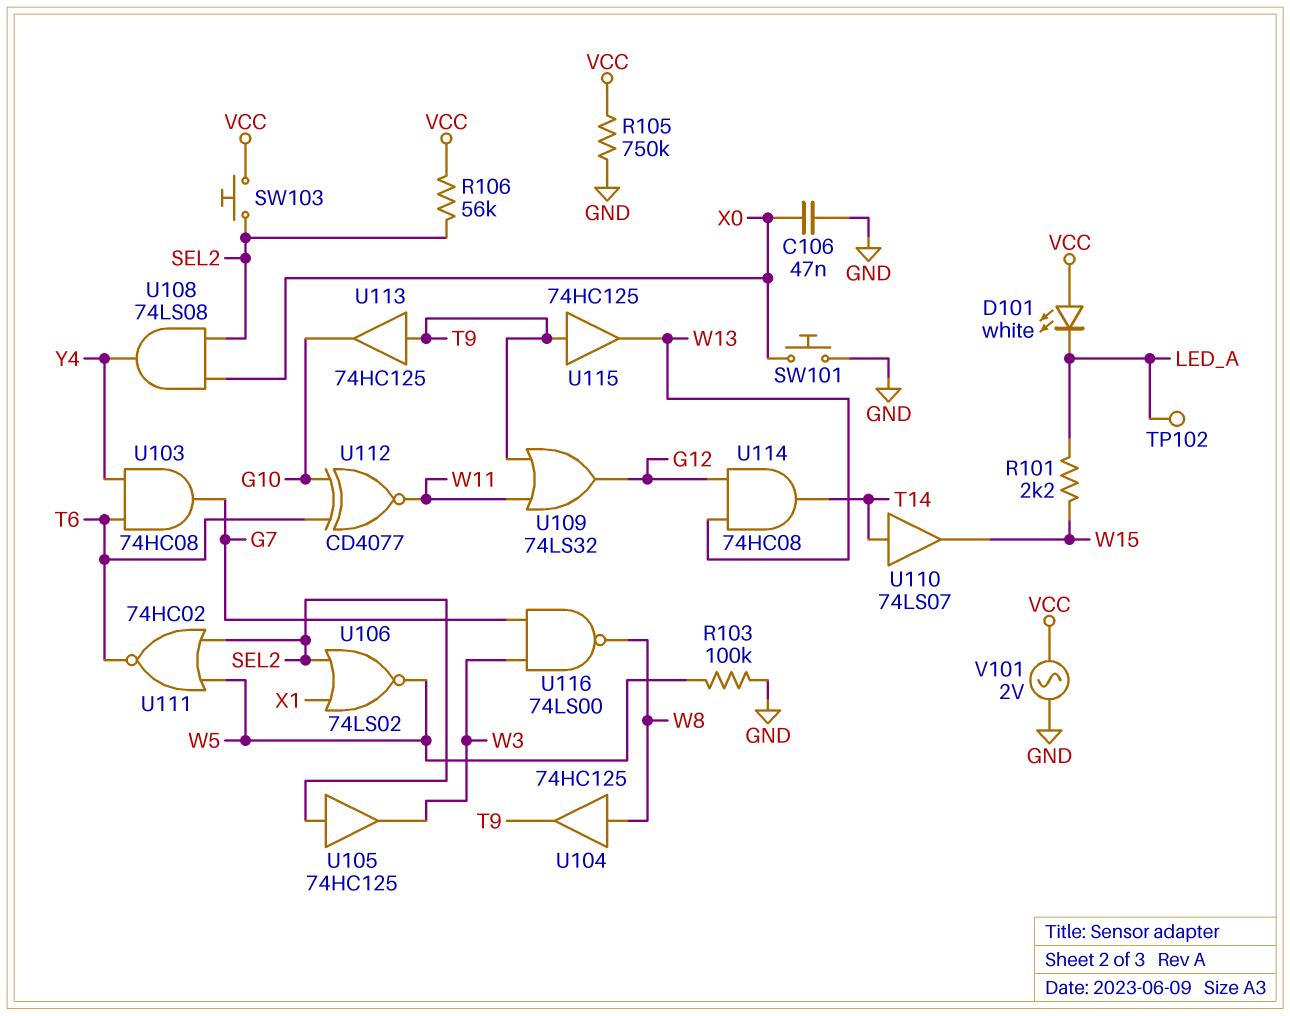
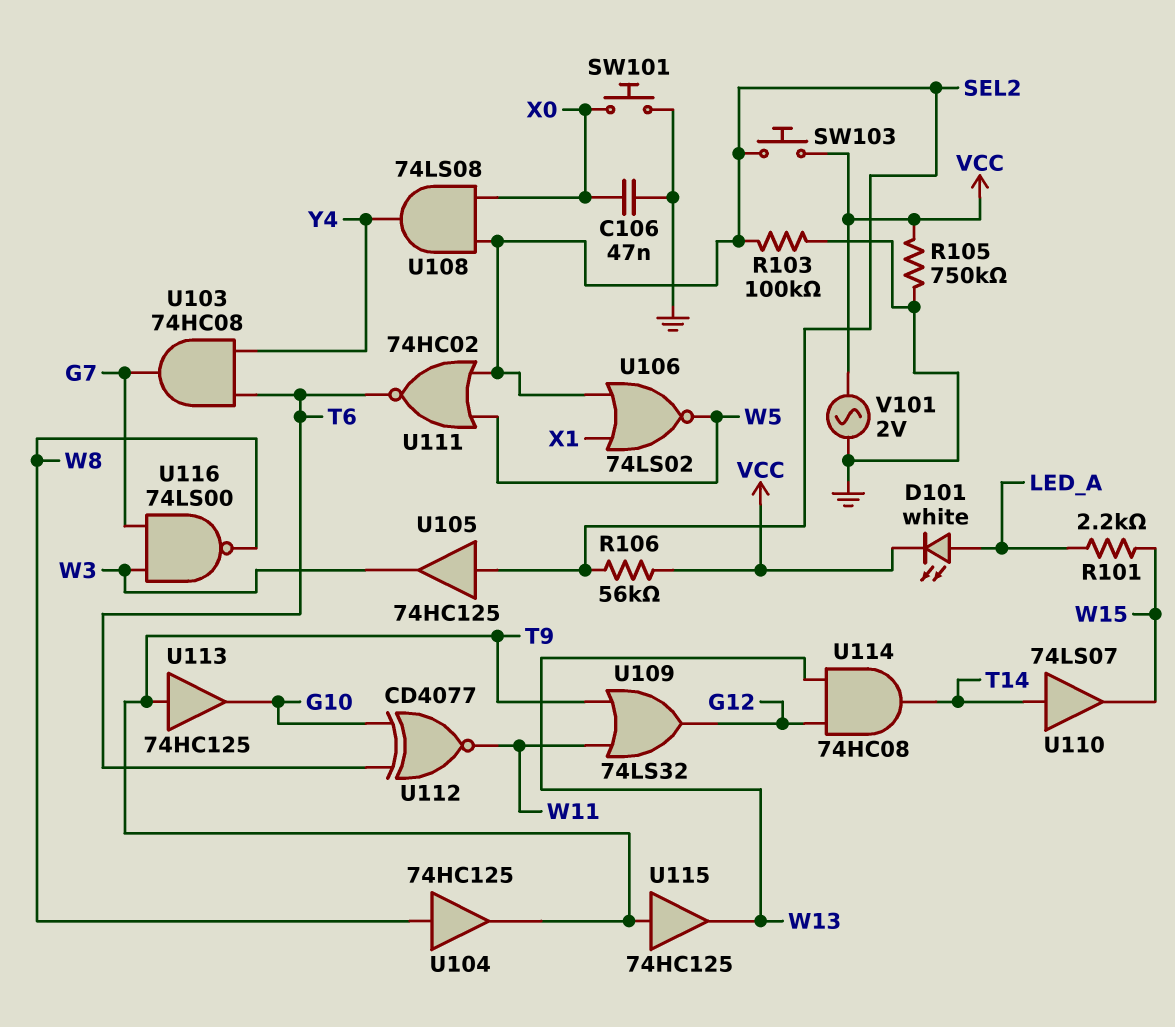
D101: LED white (A VCC, K LED_A) -> LED white (A LED_A, K VCC)
R103: 100k (GND, W5) -> 100k (GND, SEL2)
TP102: test point (LED_A) -> none

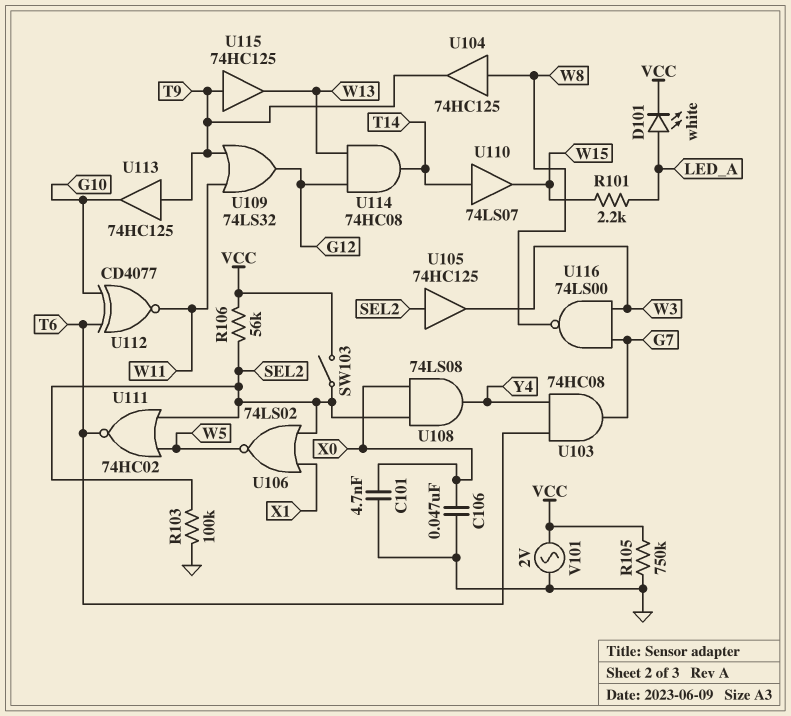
C101: none -> 4.7nF (GND, X0)
SW101: button (GND, X0) -> none
SW103: button (SEL2, VCC) -> switch (SEL2, VCC)

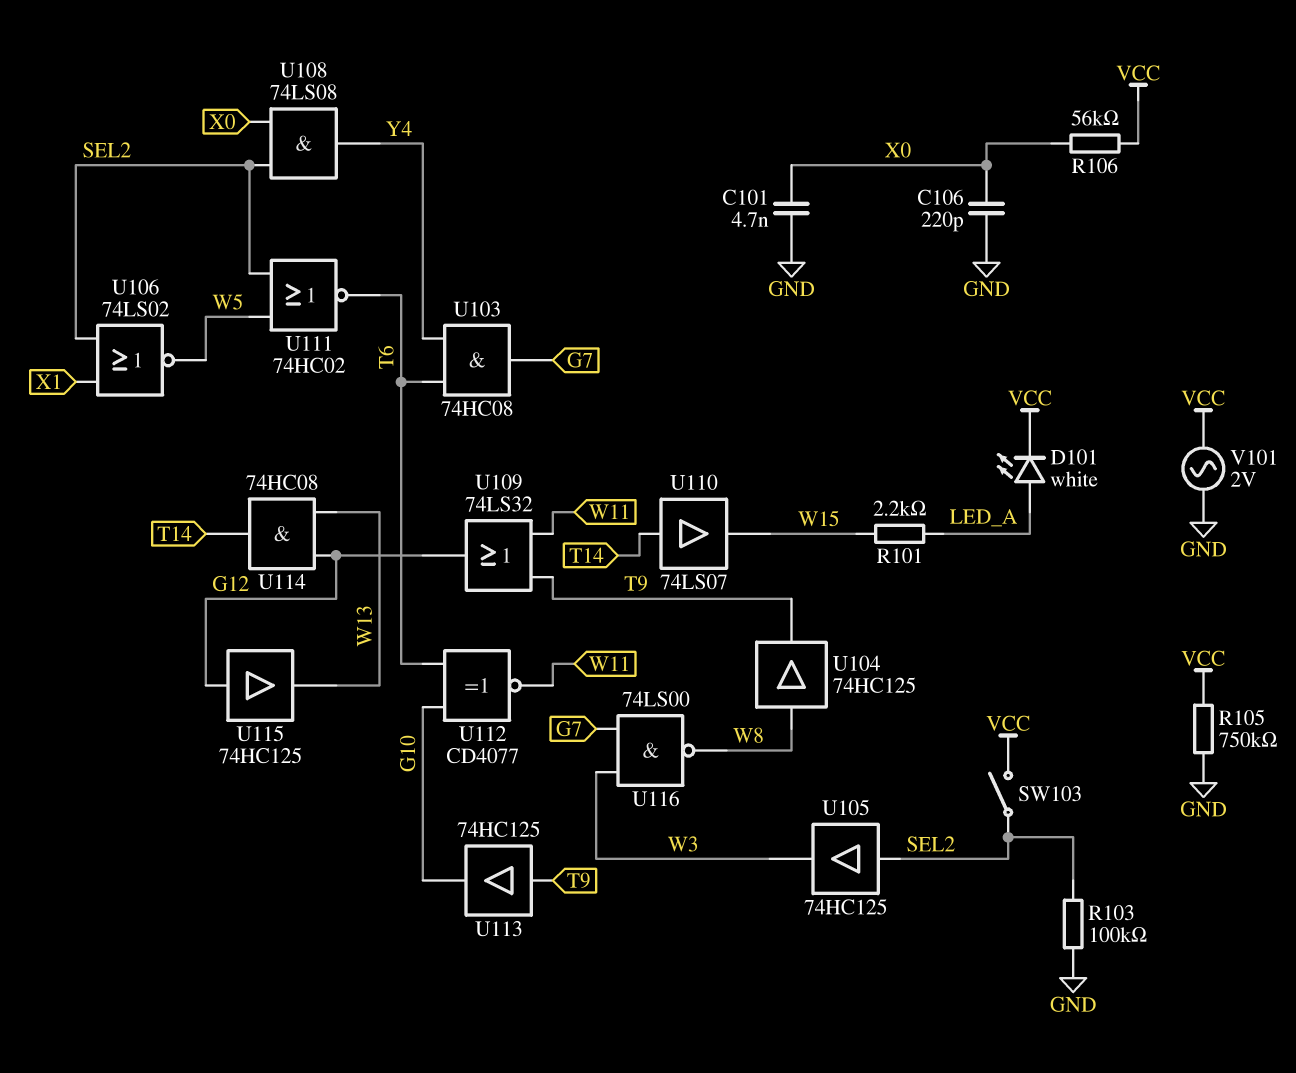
C106: 47nF (GND, X0) -> 220pF (GND, X0)
R106: 56k (SEL2, VCC) -> 56k (VCC, X0)
U115: buffer 74HC125 (in T9, out W13) -> buffer 74HC125 (in G12, out W13)

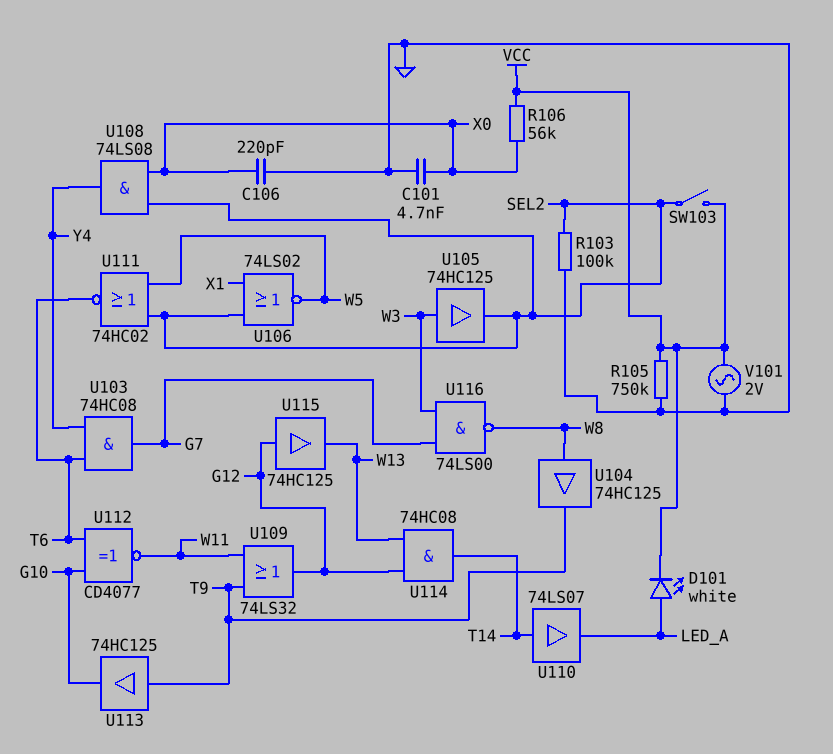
R101: 2.2k (LED_A, W15) -> none
U105: buffer 74HC125 (in SEL2, out W3) -> buffer 74HC125 (in W3, out SEL2)
U110: buffer 74LS07 (in T14, out W15) -> buffer 74LS07 (in T14, out LED_A)

